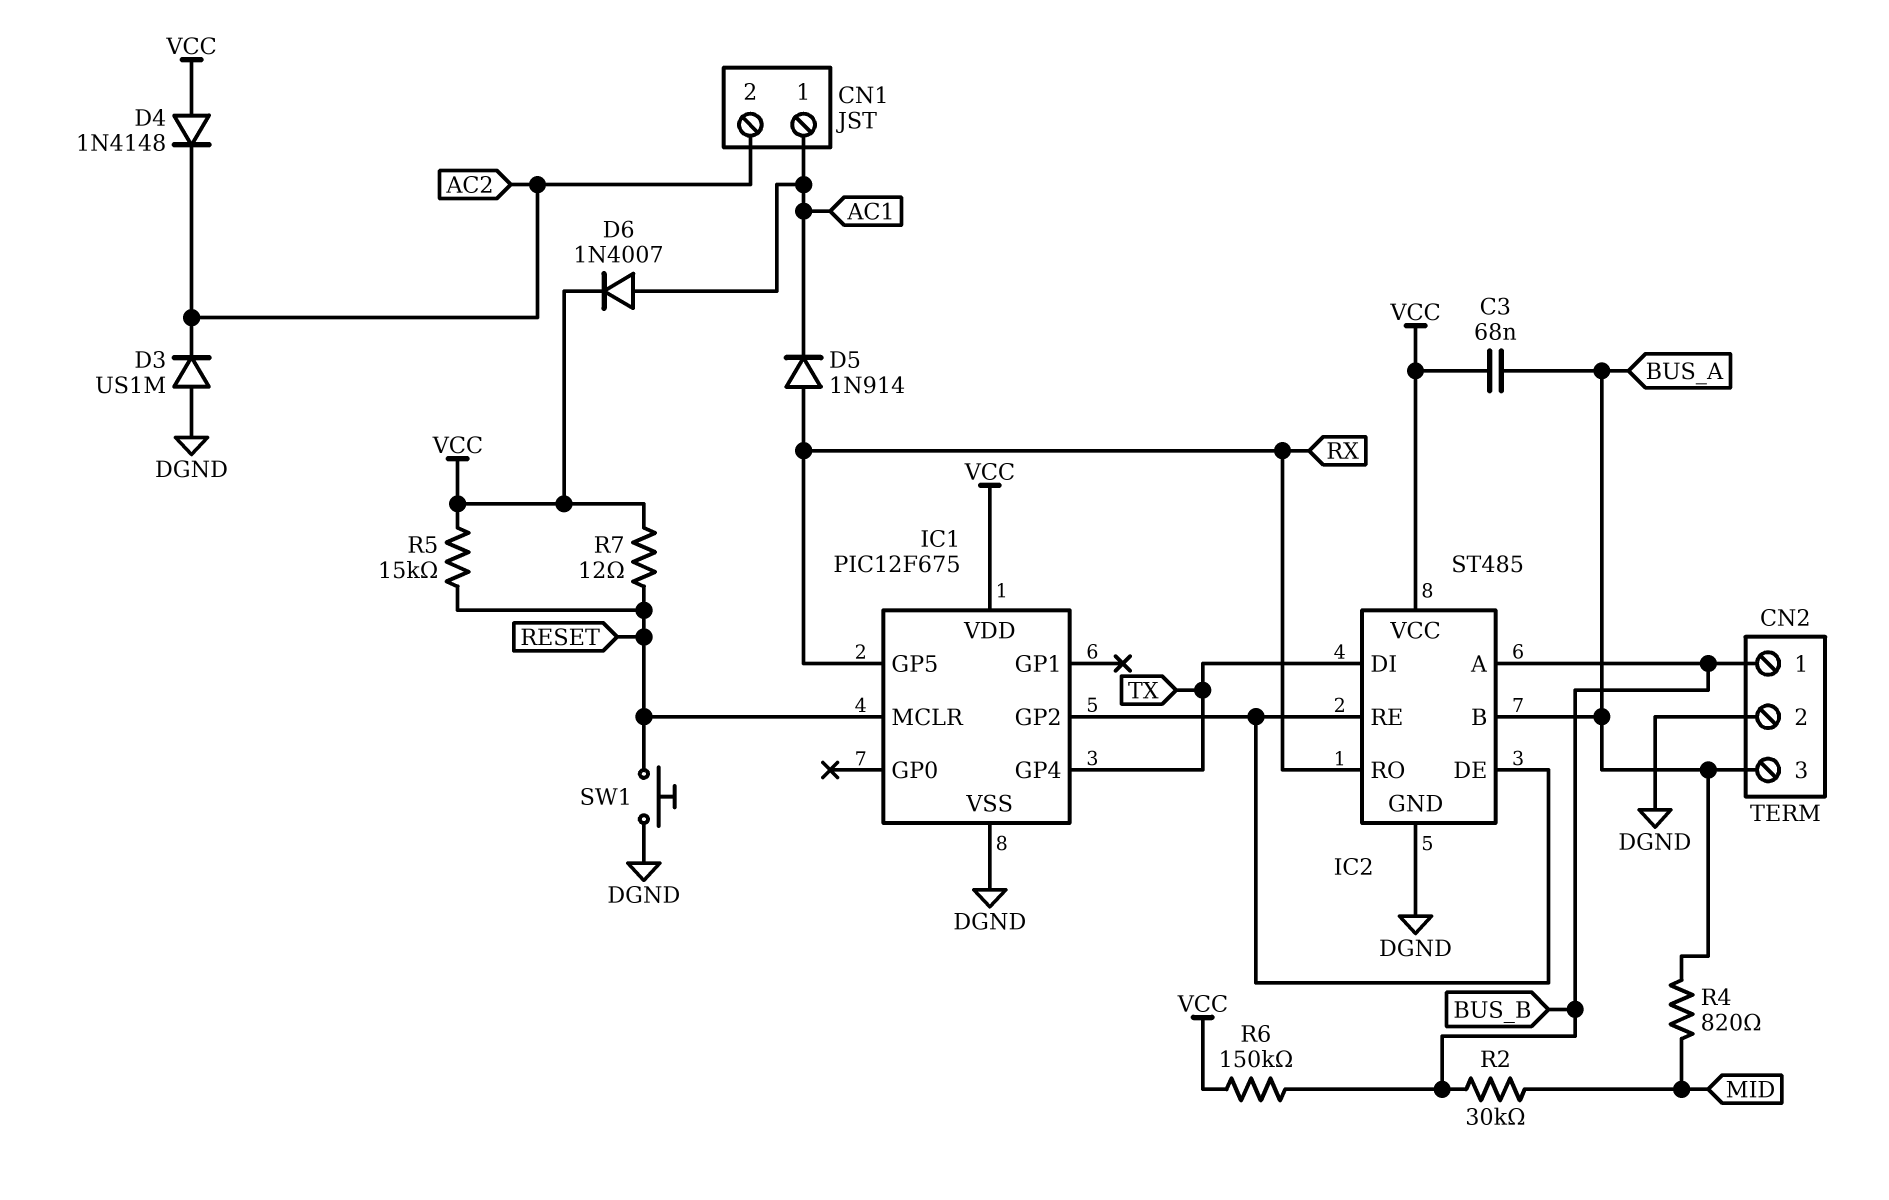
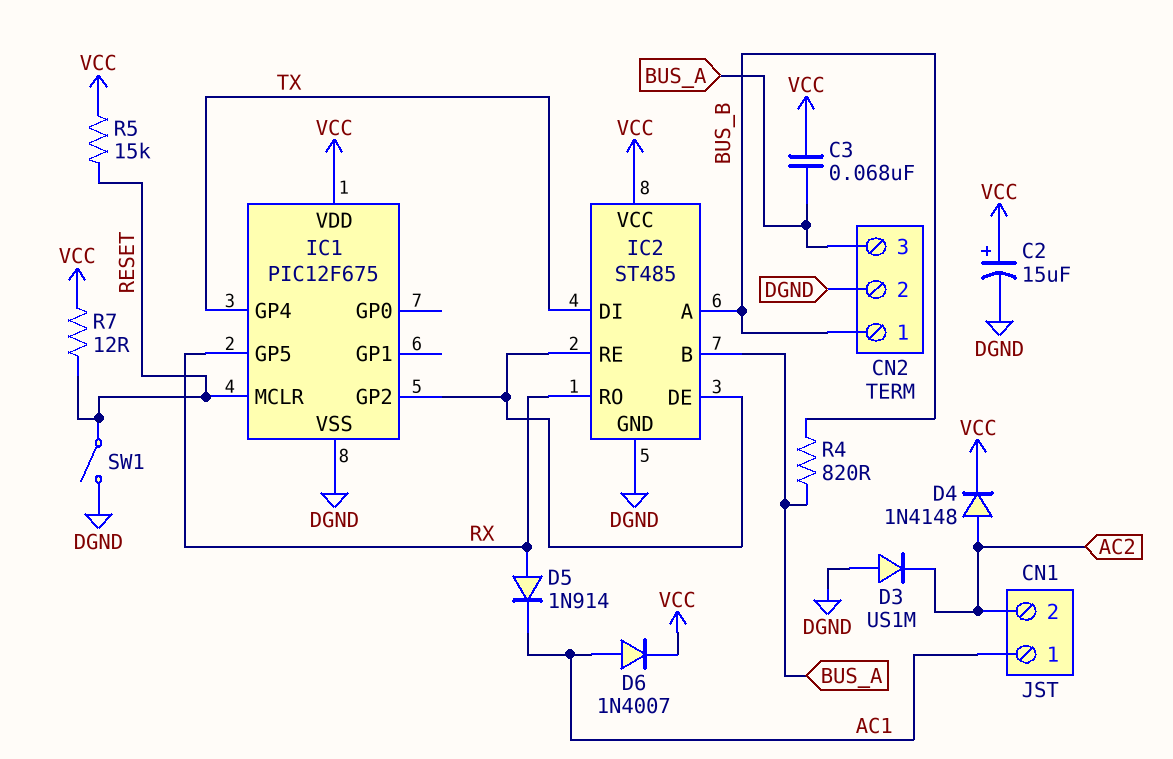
C2: none -> 15uF (plus VCC, minus DGND)
D4: diode 1N4148 (A VCC, K AC2) -> diode 1N4148 (A AC2, K VCC)
R2: 30k (BUS_B, MID) -> none
R4: 820 (BUS_A, MID) -> 820 (BUS_A, BUS_B)
R6: 150k (BUS_B, VCC) -> none
SW1: button (DGND, RESET) -> switch (DGND, RESET)

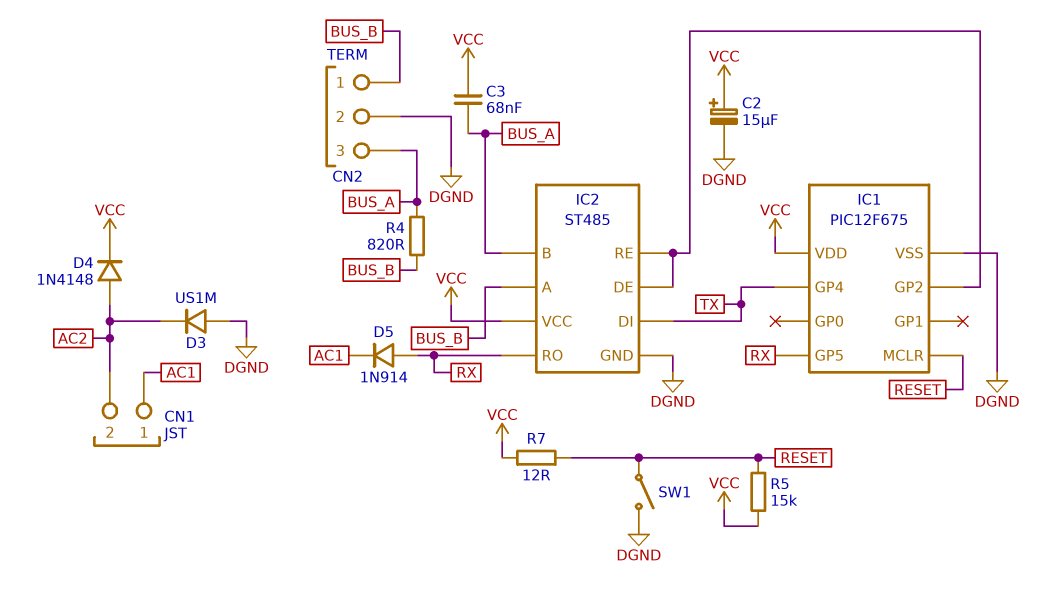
D6: diode 1N4007 (A AC1, K VCC) -> none

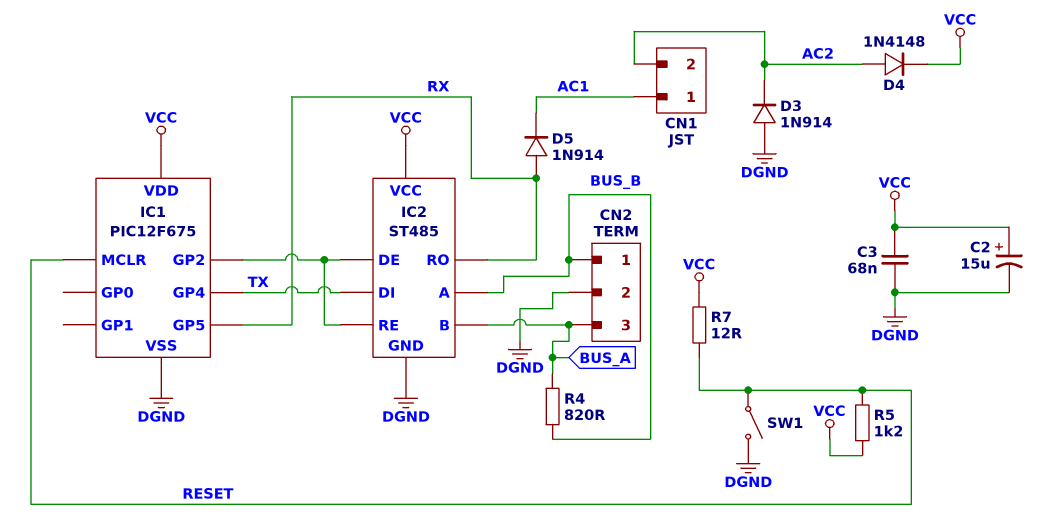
C3: 68nF (BUS_A, VCC) -> 68nF (DGND, VCC)
D3: diode US1M (A DGND, K AC2) -> diode 1N914 (A DGND, K AC2)
R5: 15k (RESET, VCC) -> 1.2k (RESET, VCC)

